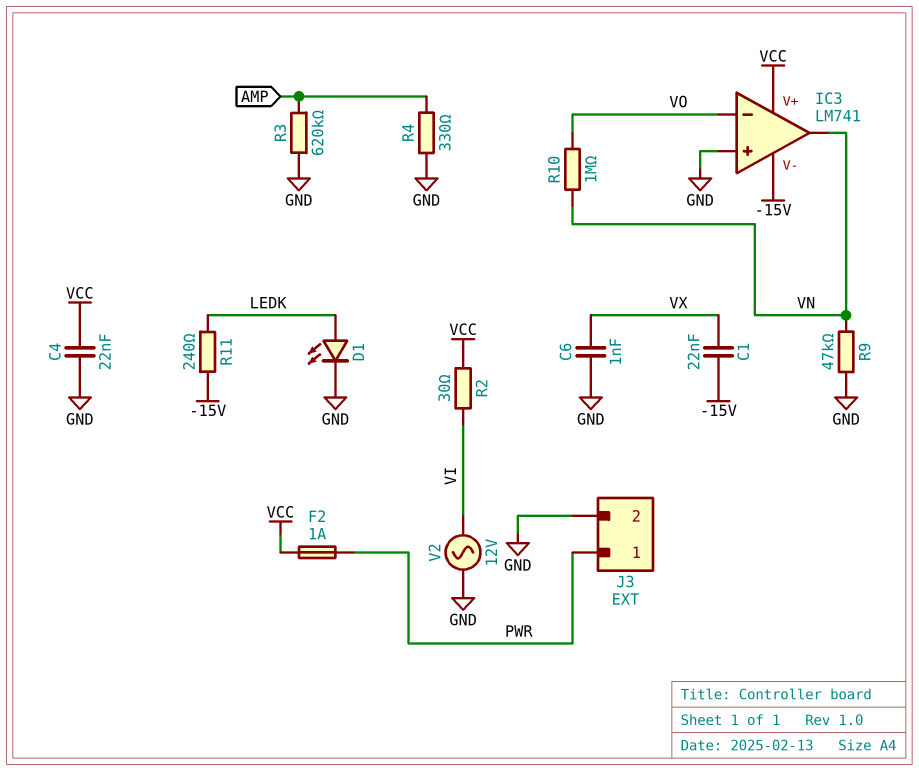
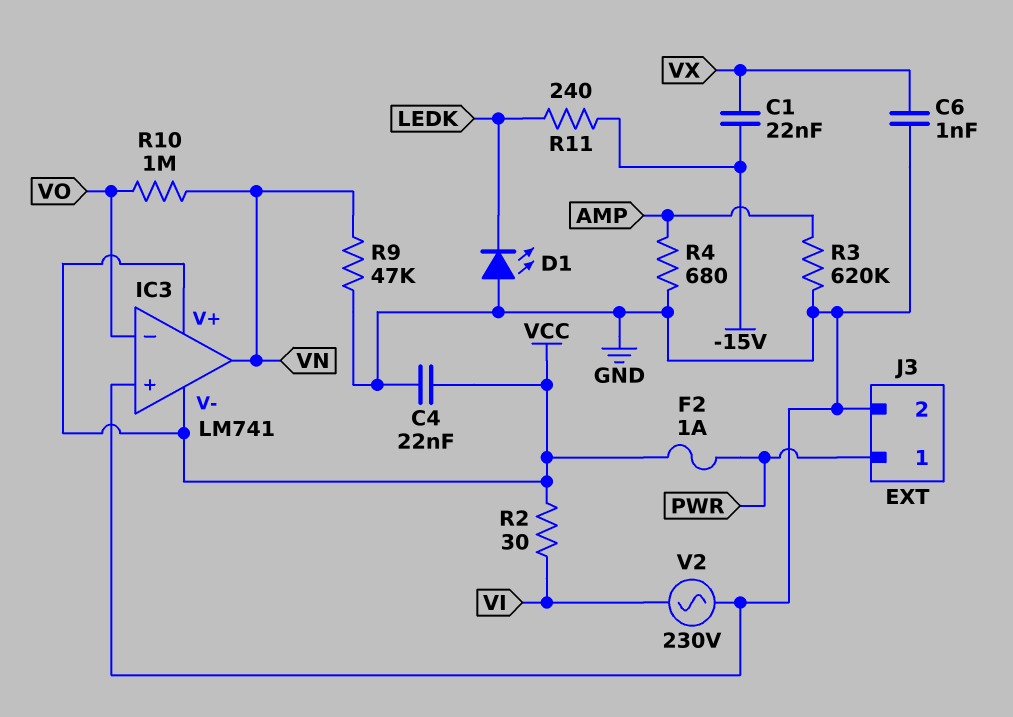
D1: LED (A LEDK, K GND) -> LED (A GND, K LEDK)
IC3 pin V-: -15V -> VCC
R4: 330 (AMP, GND) -> 680 (AMP, GND)
V2: AC 12V (GND, VI) -> AC 230V (GND, VI)

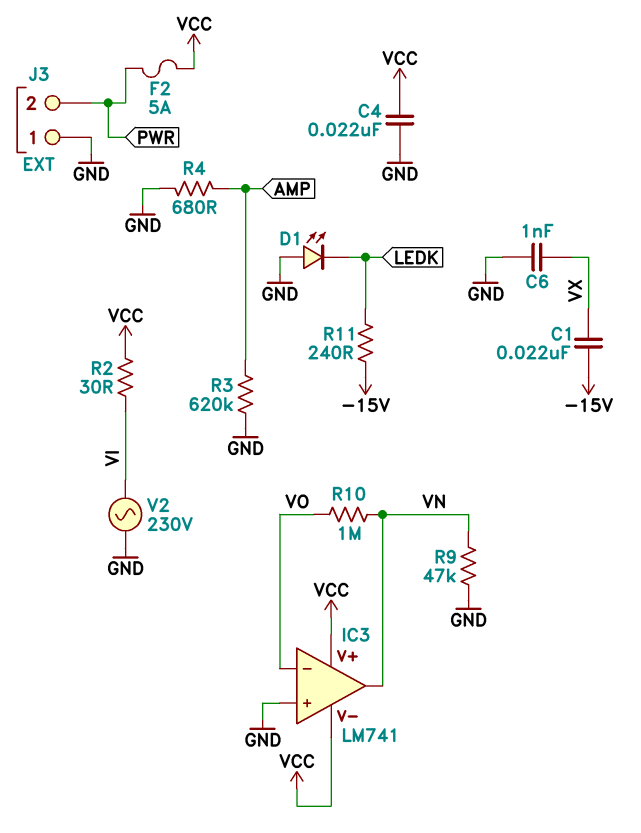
F2: 1A (PWR, VCC) -> 5A (PWR, VCC)
J3 pin 1: PWR -> GND
J3 pin 2: GND -> PWR

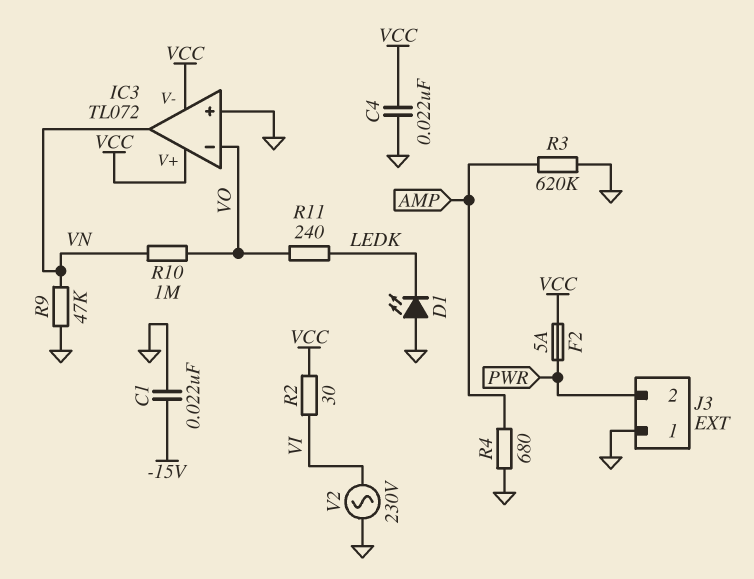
C1: 22nF (-15V, VX) -> 22nF (-15V, GND)
C6: 1nF (GND, VX) -> none
IC3: LM741 -> TL072
R11: 240 (-15V, LEDK) -> 240 (LEDK, VO)

